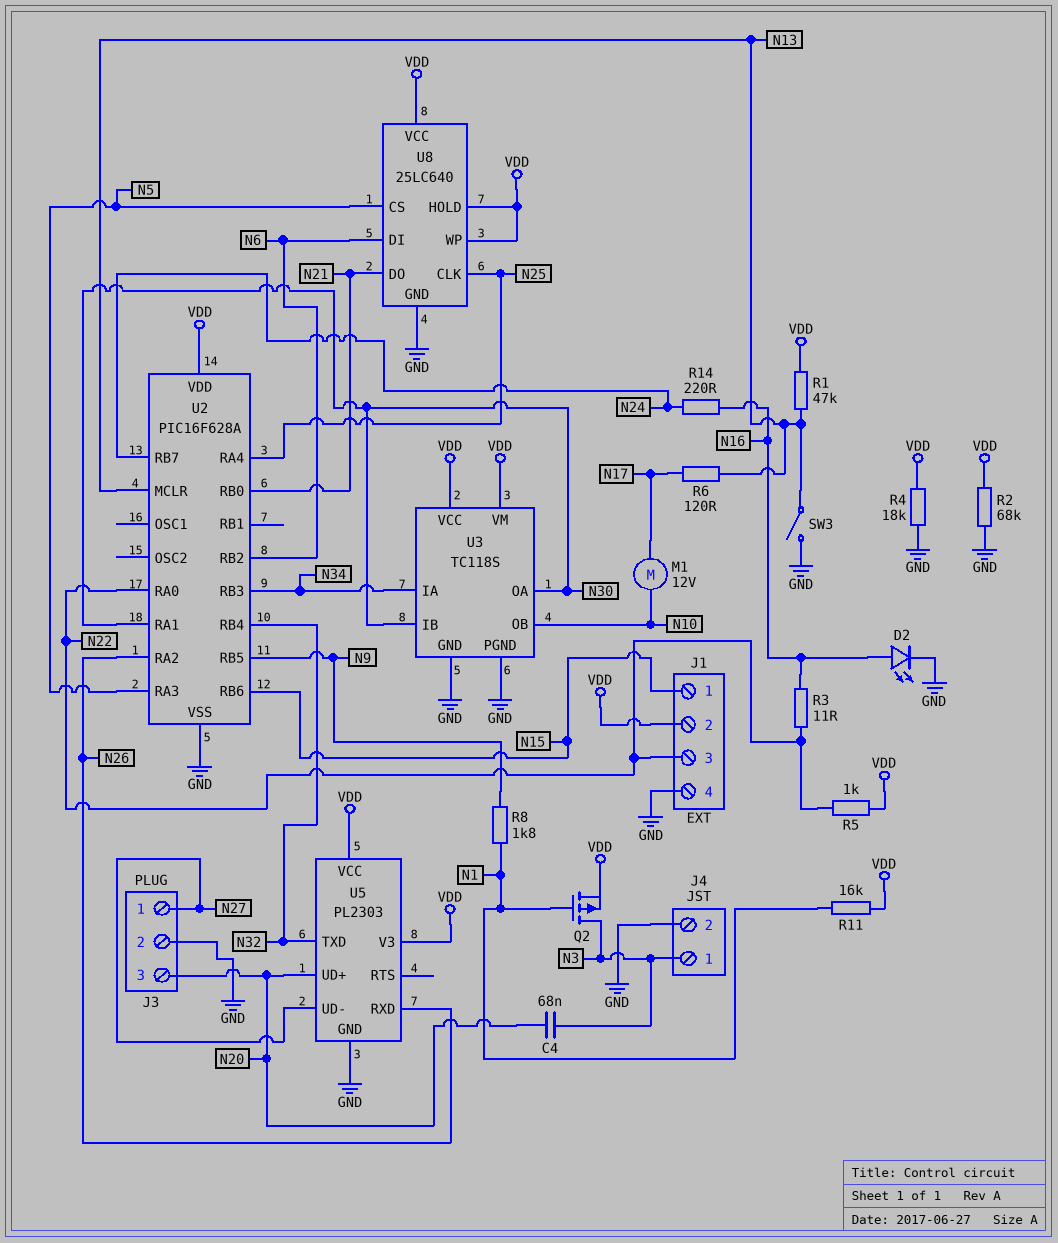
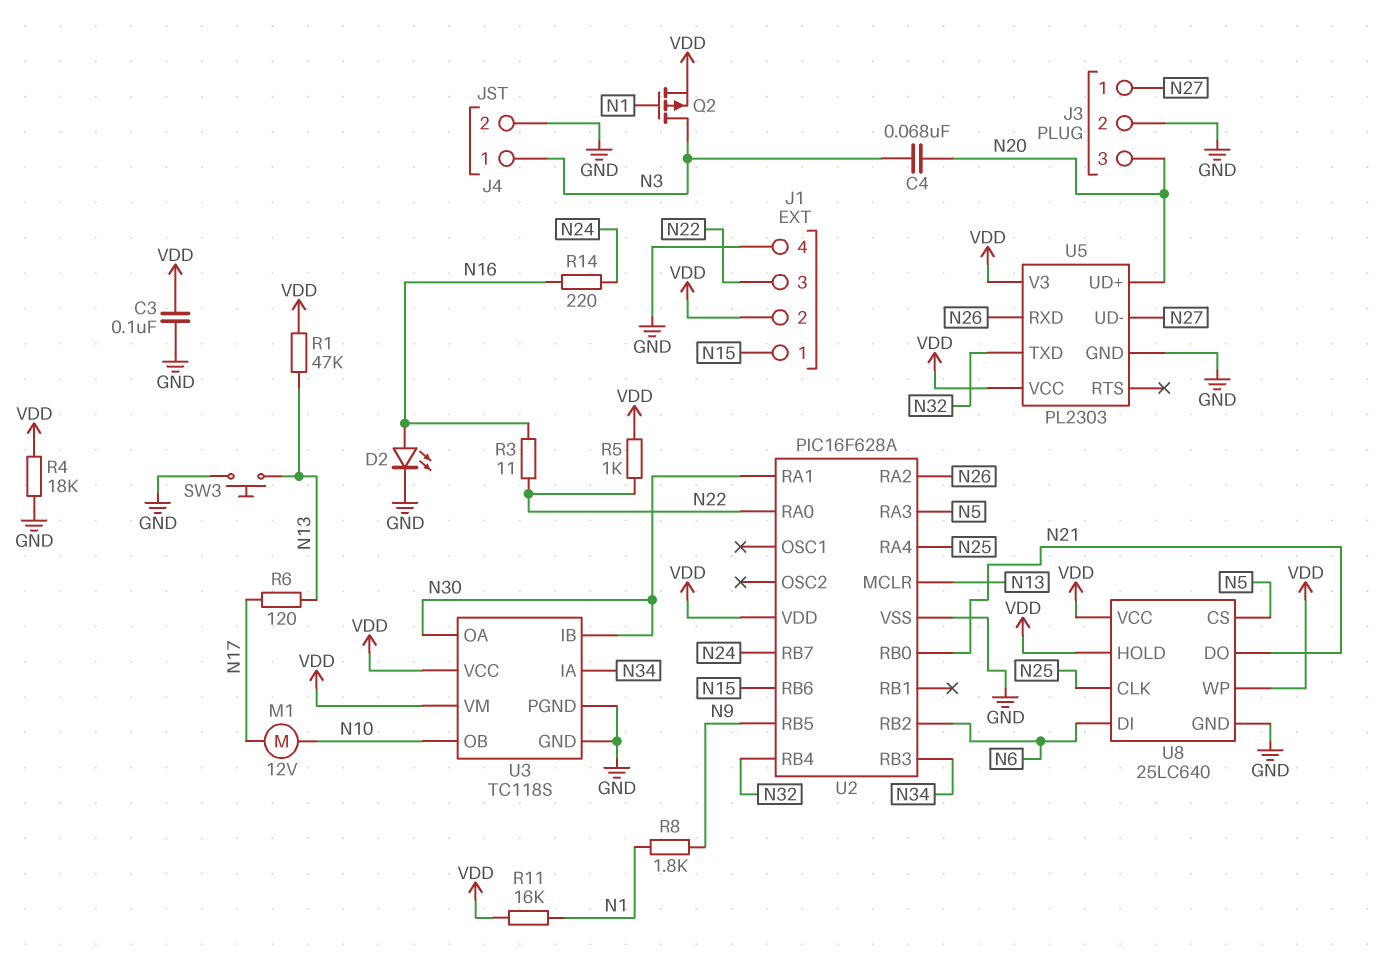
C3: none -> 100nF (GND, VDD)
R2: 68k (GND, VDD) -> none
SW3: switch (GND, N13) -> button (GND, N13)

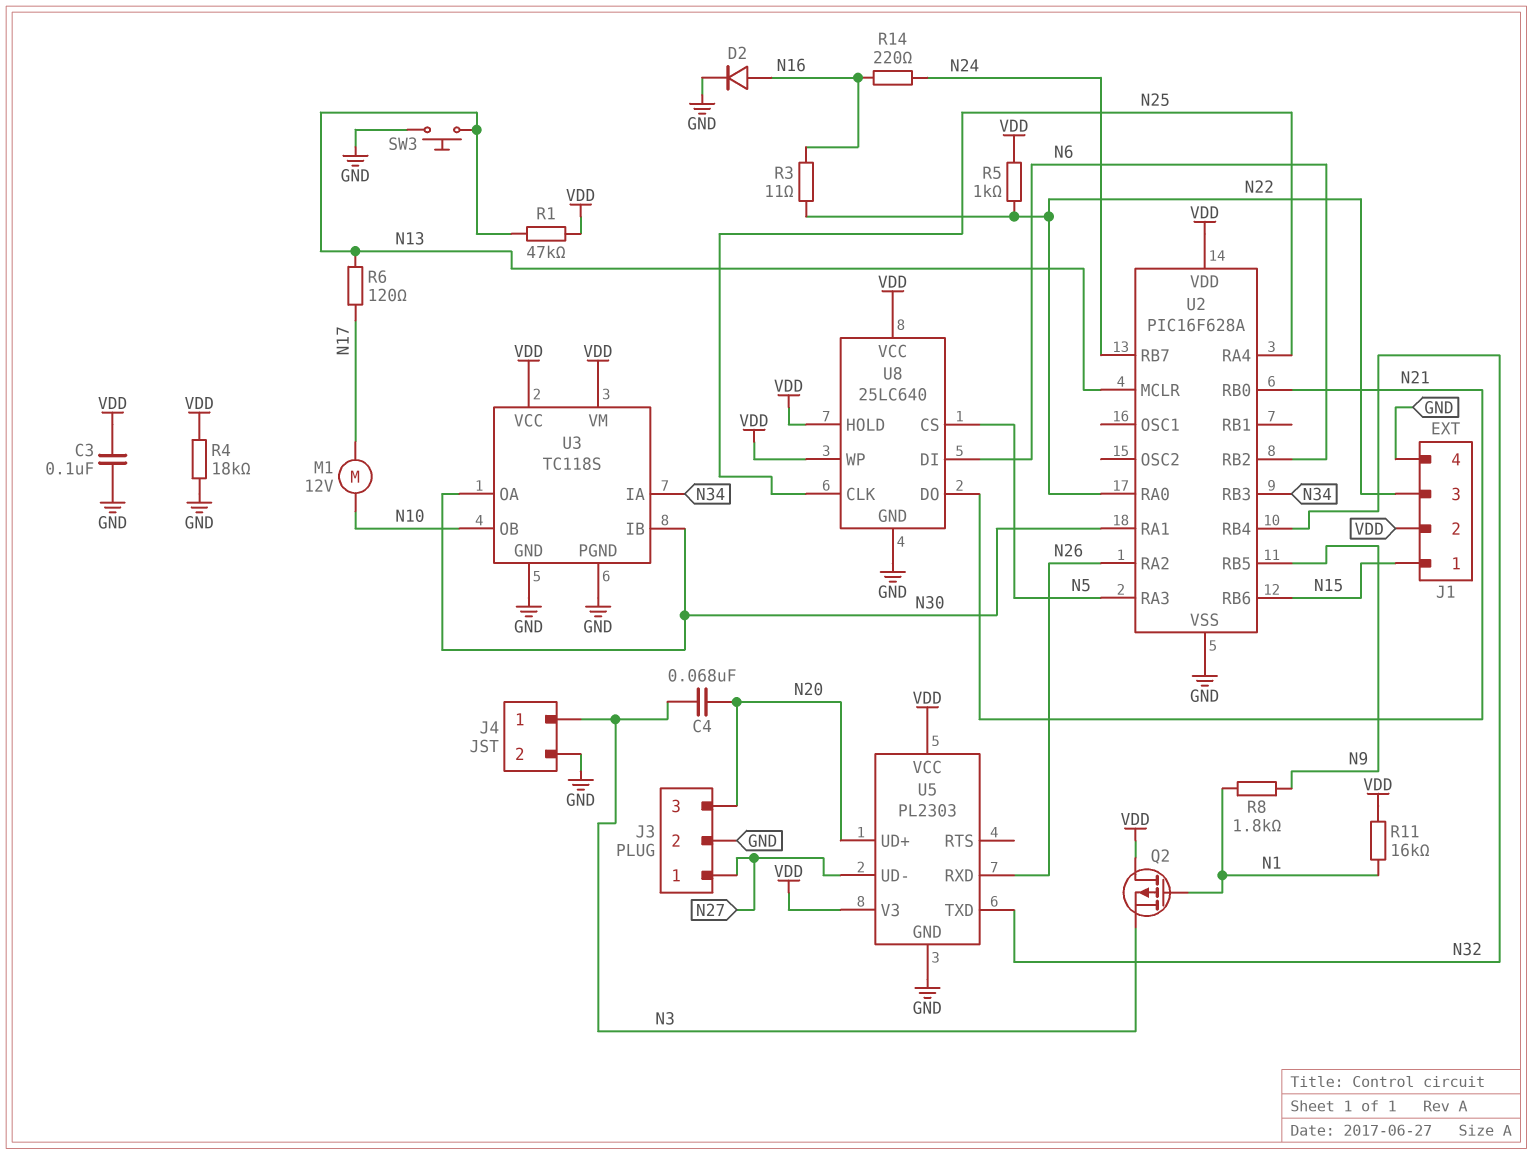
D2: LED (A N16, K GND) -> diode (A N16, K GND)
Q2: PMOS (G N1, D N3, S VDD) -> PMOS (G N1, D VDD, S N3)

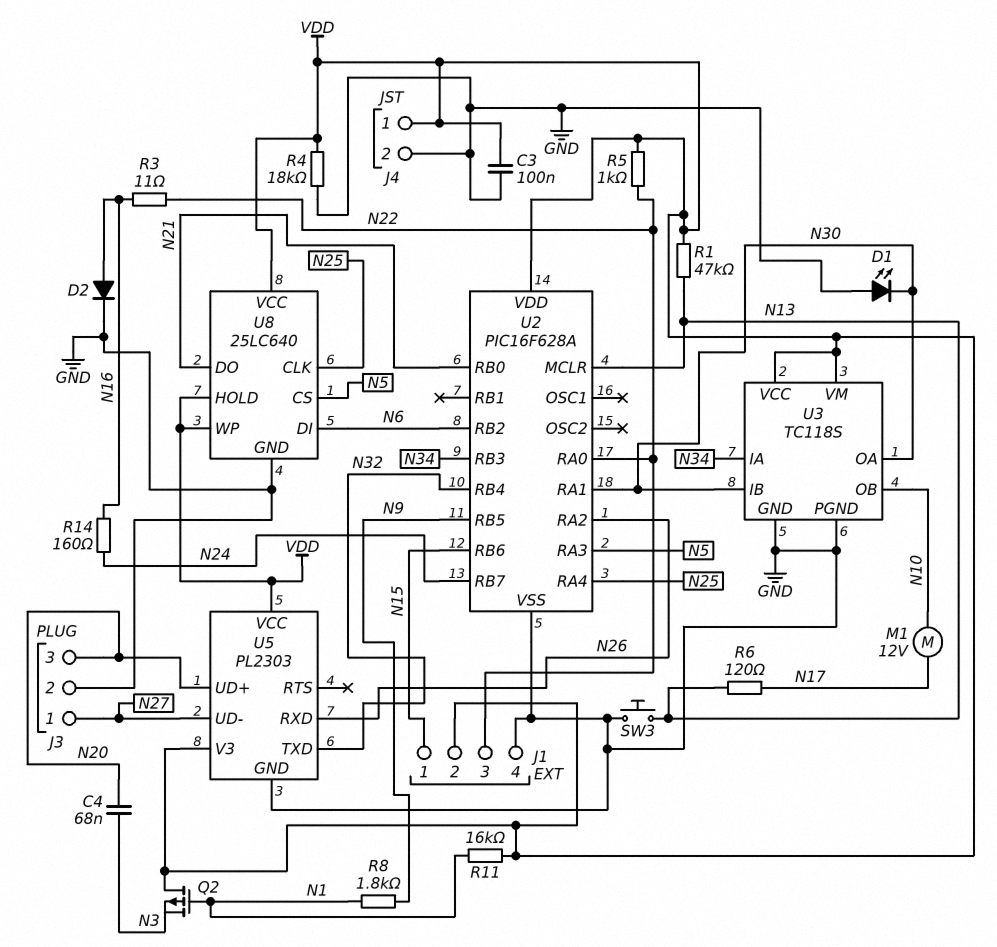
D1: none -> LED (A GND, K N30)
J4 pin 1: N3 -> VDD
R14: 220 (N16, N24) -> 160 (N16, N24)

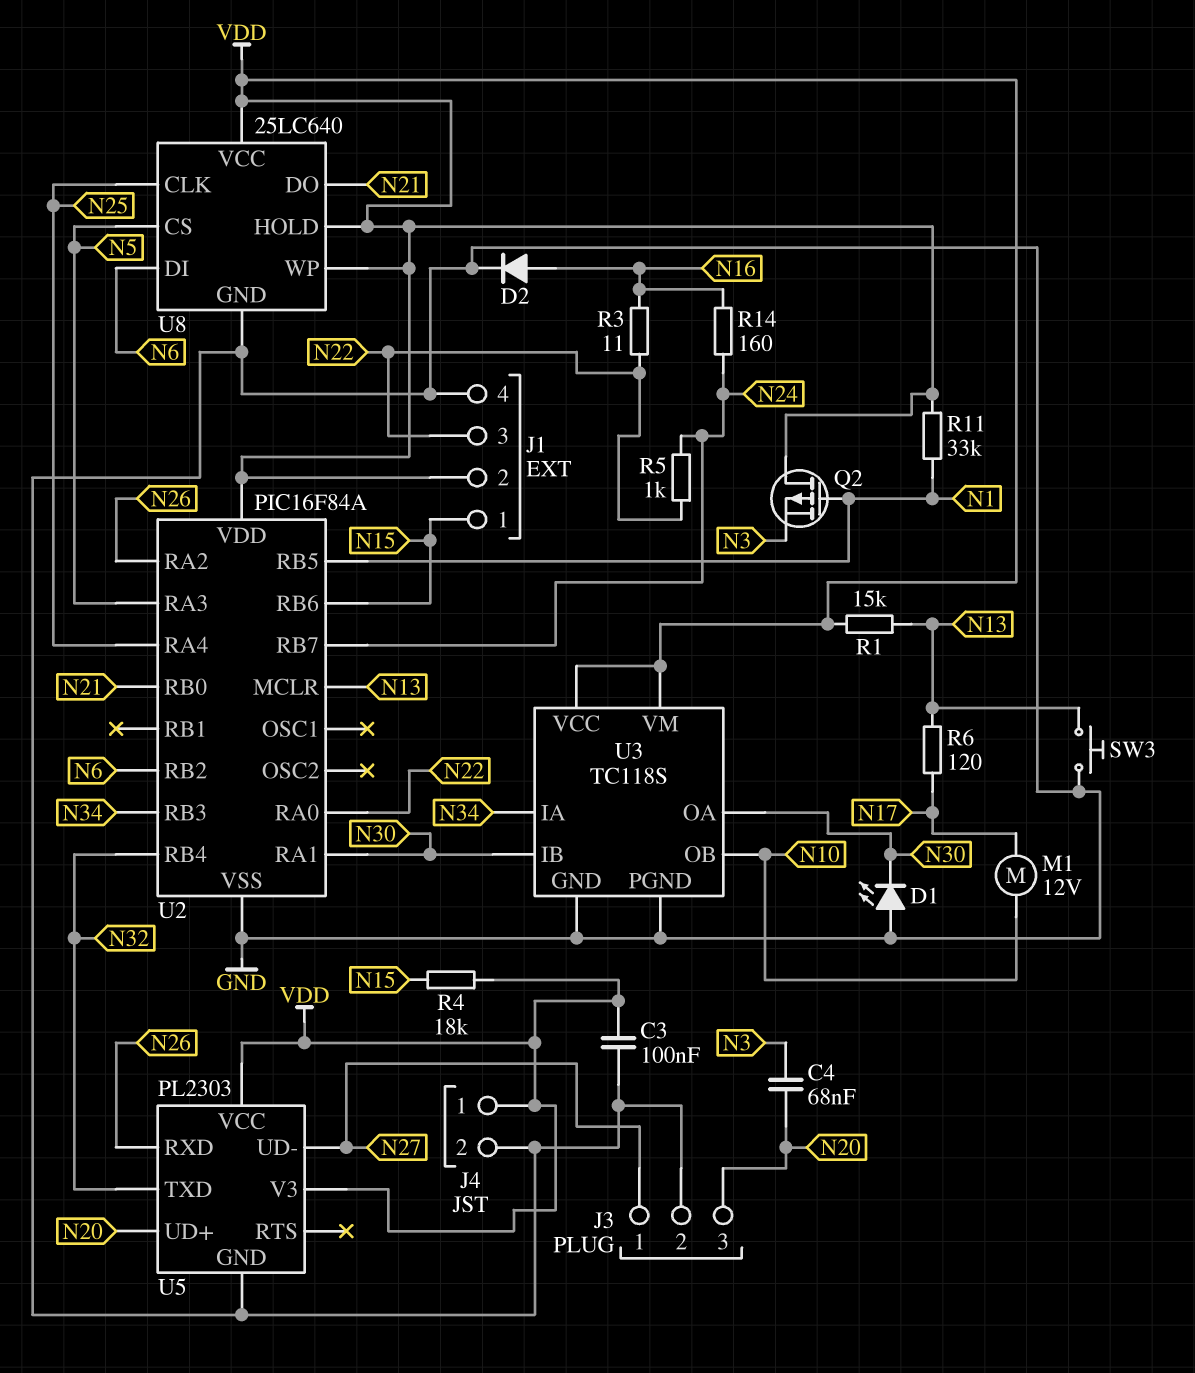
R1: 47k (N13, VDD) -> 15k (N13, VDD)
R4: 18k (GND, VDD) -> 18k (N15, VDD)
R5: 1k (N22, VDD) -> 1k (N22, N24)
R8: 1.8k (N1, N9) -> none
R11: 16k (N1, VDD) -> 33k (N1, VDD)
U2: PIC16F628A -> PIC16F84A
U2 pin RB5: N9 -> N1

